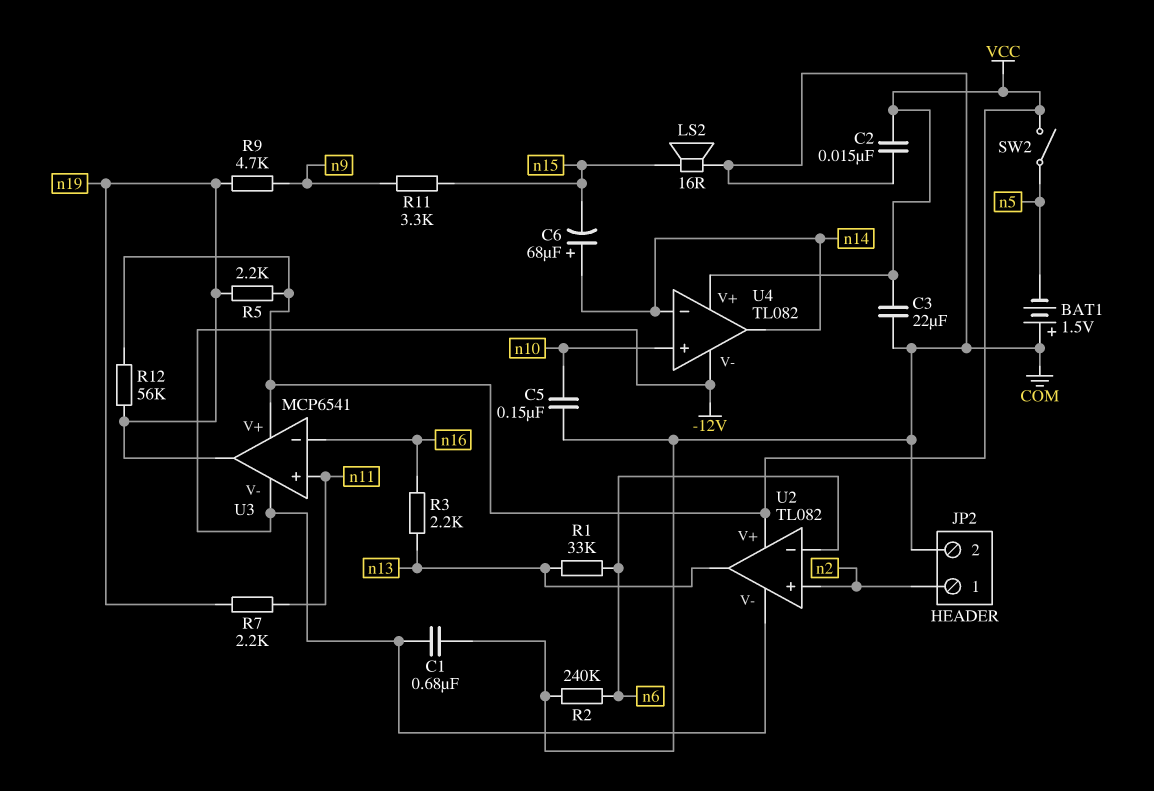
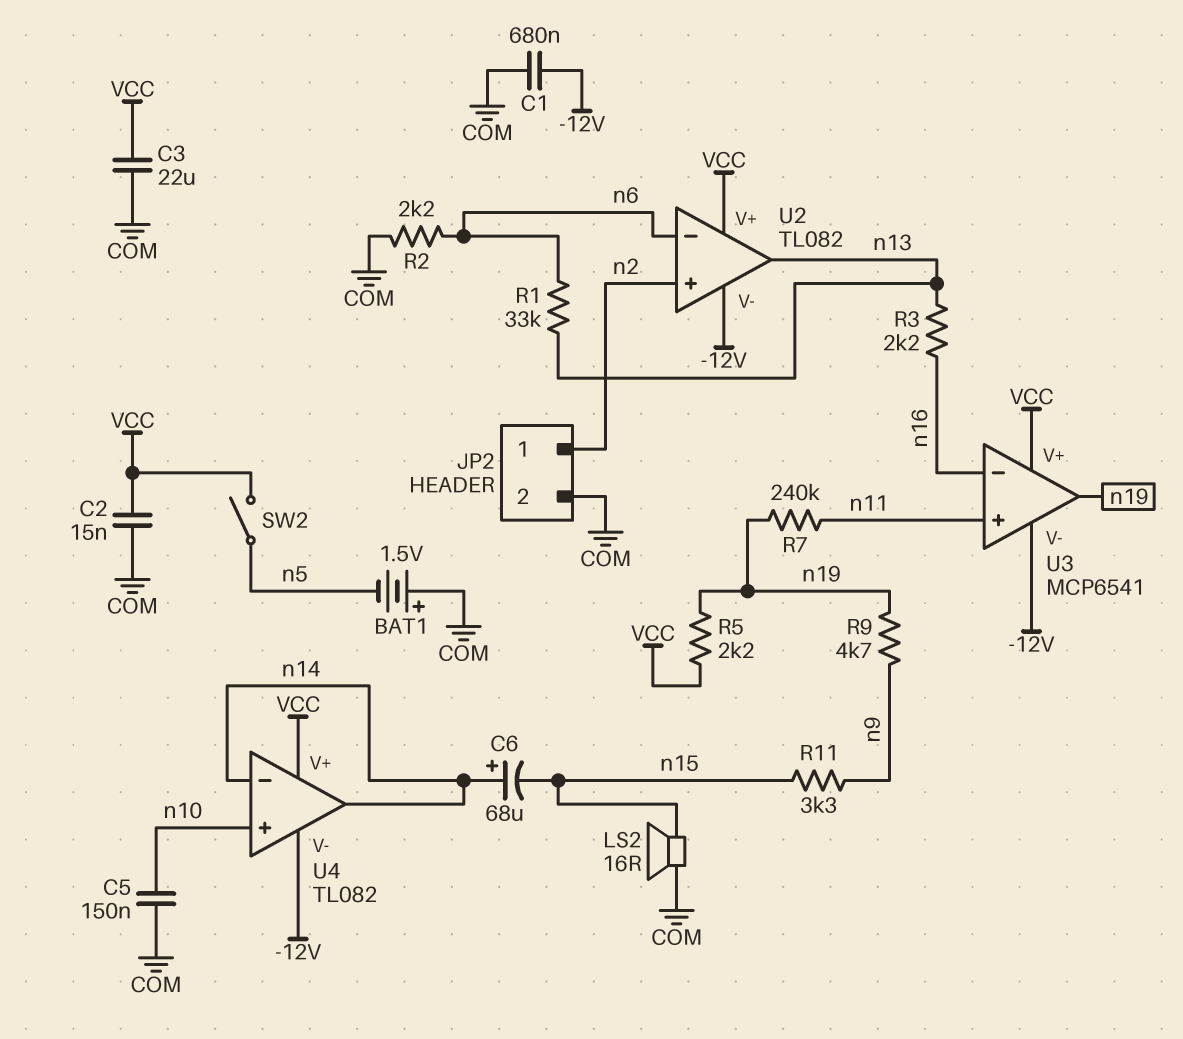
R2: 240k (COM, n6) -> 2.2k (COM, n6)
R7: 2.2k (n11, n19) -> 240k (n11, n19)
R12: 56k (VCC, n19) -> none

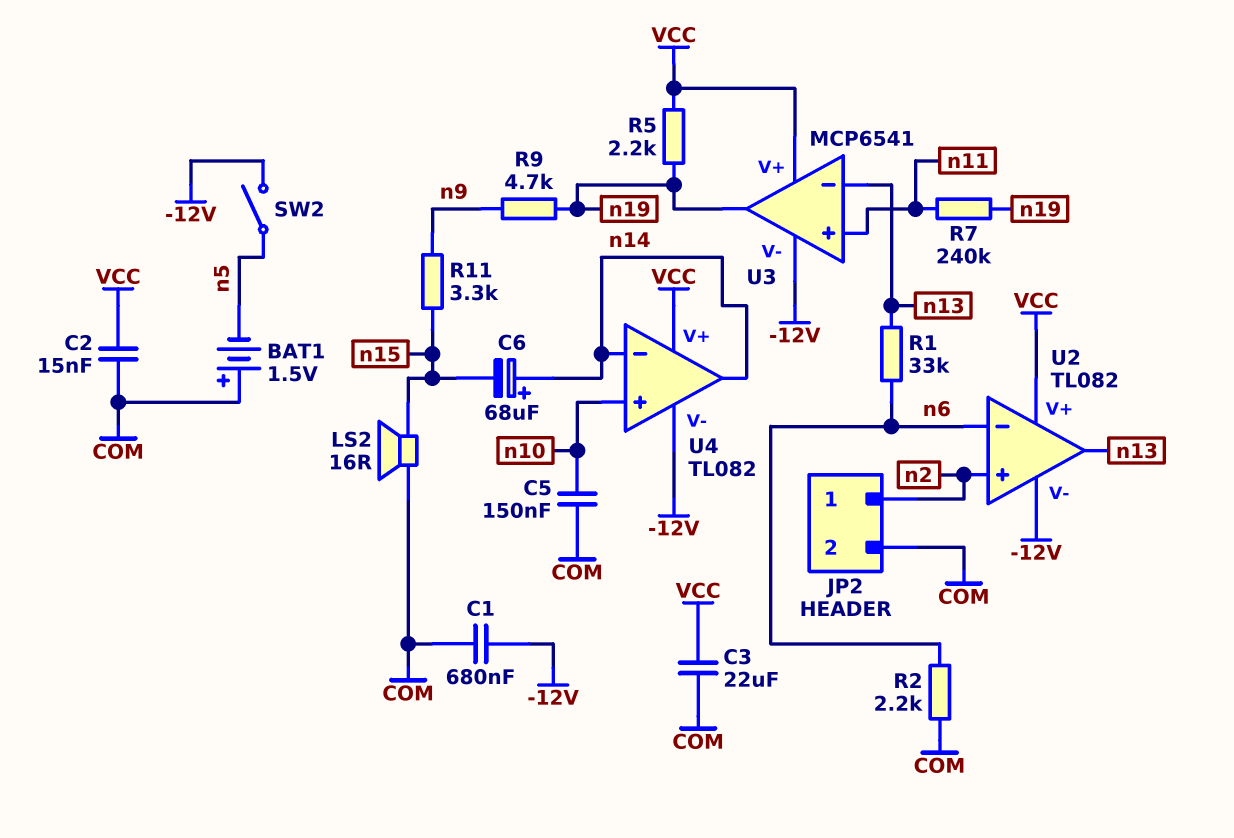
R3: 2.2k (n13, n16) -> none
SW2: switch (VCC, n5) -> switch (-12V, n5)
U3 pin in-: n16 -> n13

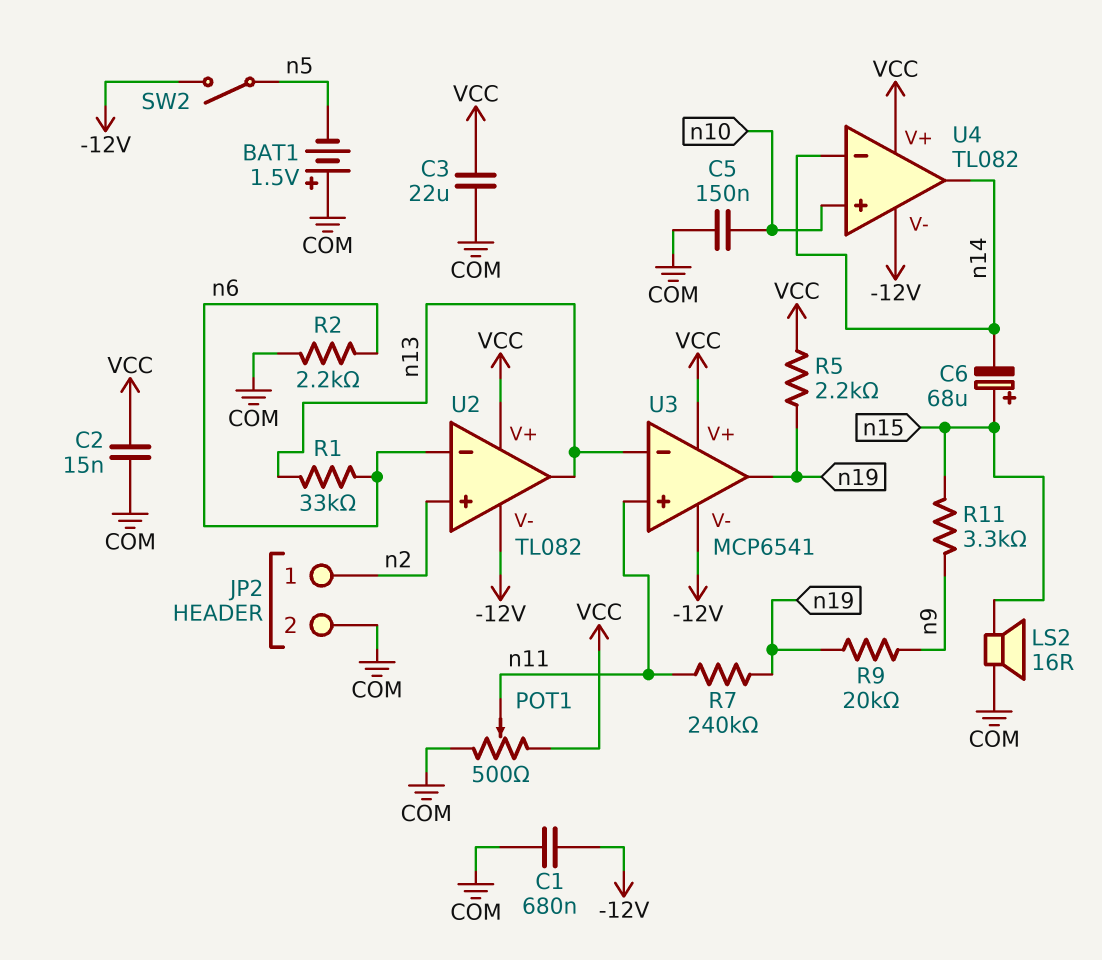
C6: 68uF (plus n14, minus n15) -> 68uF (plus n15, minus n14)
POT1: none -> 500 (COM, VCC, wiper n11)
R9: 4.7k (n9, n19) -> 20k (n9, n19)

